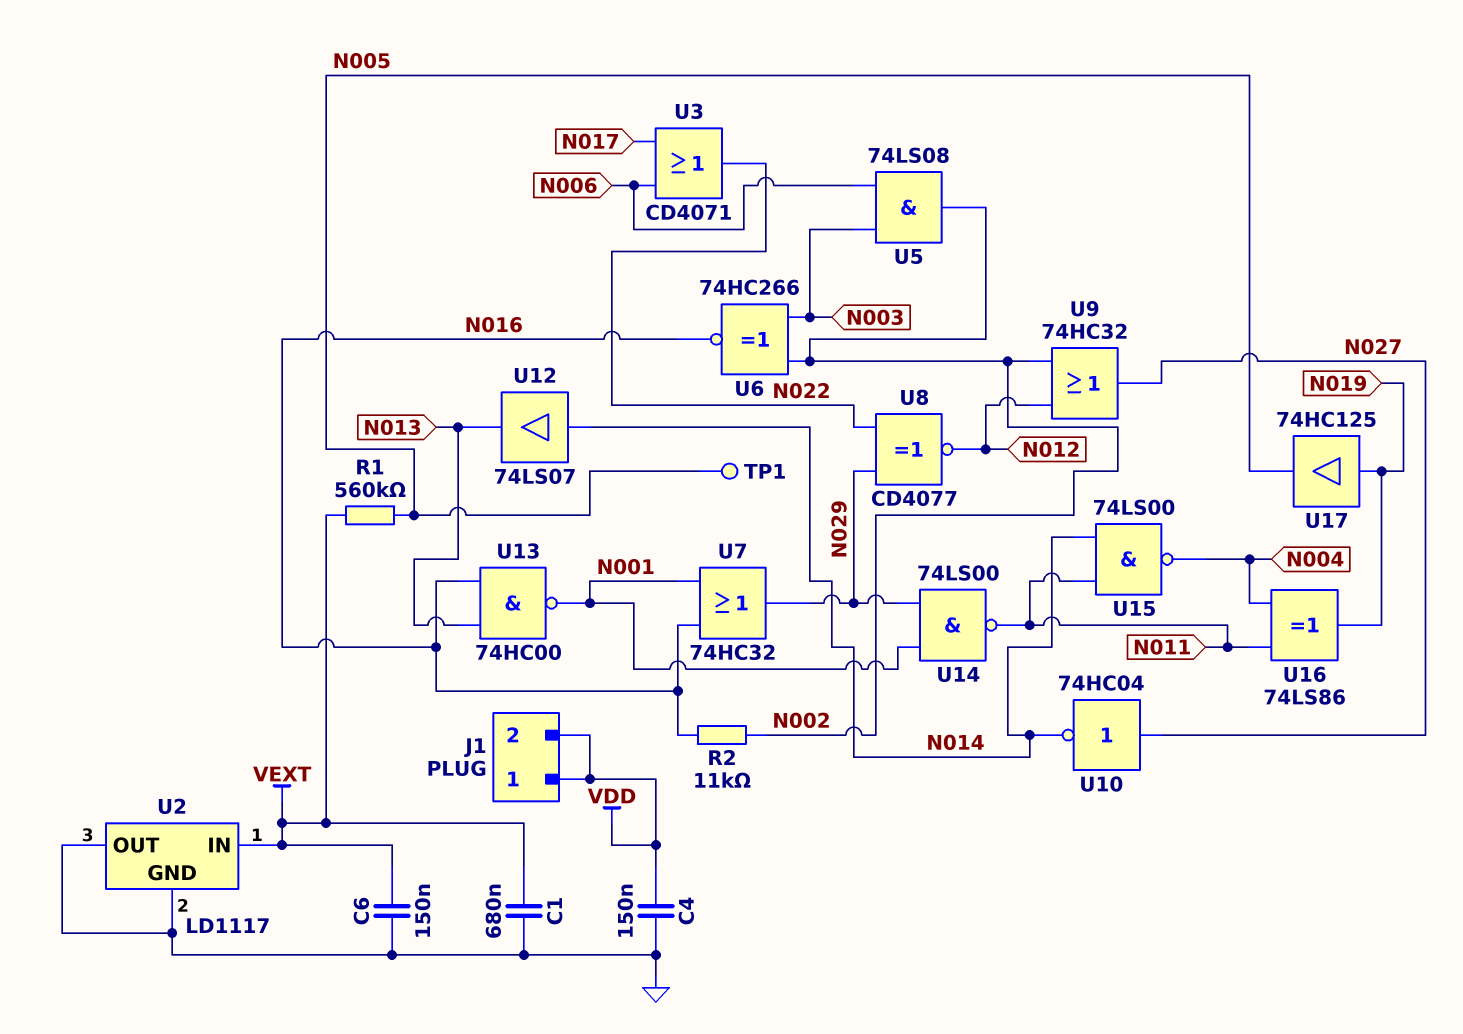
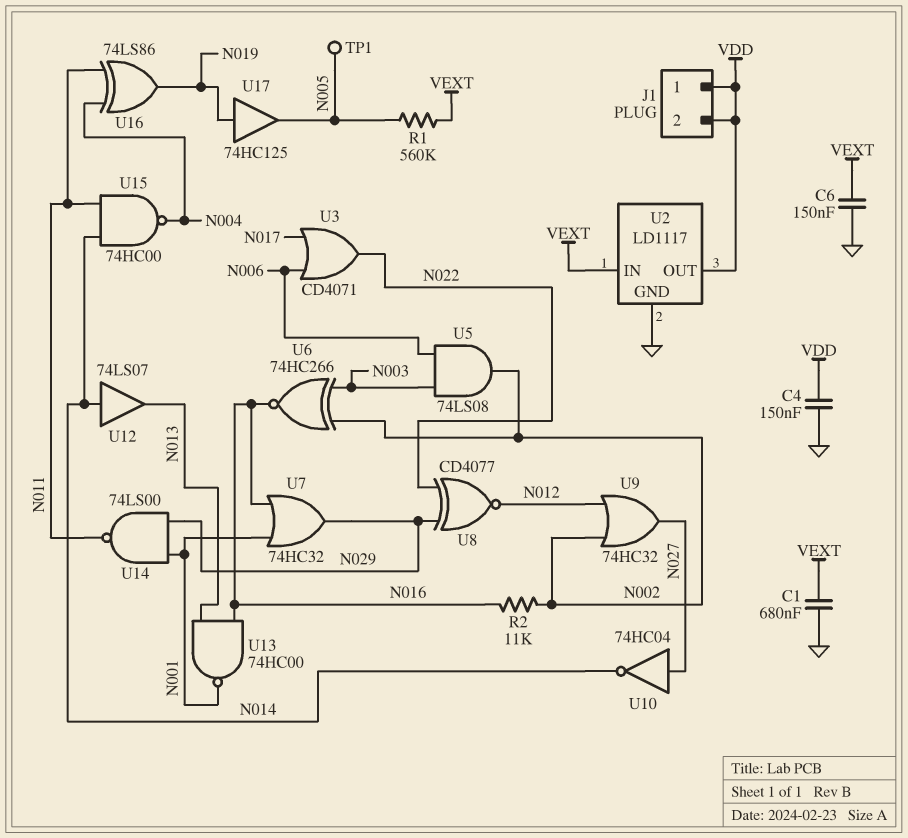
U2 pin OUT: GND -> VDD
U15: NAND 74LS00 (in N011, in N014, out N004) -> NAND 74HC00 (in N011, in N014, out N004)

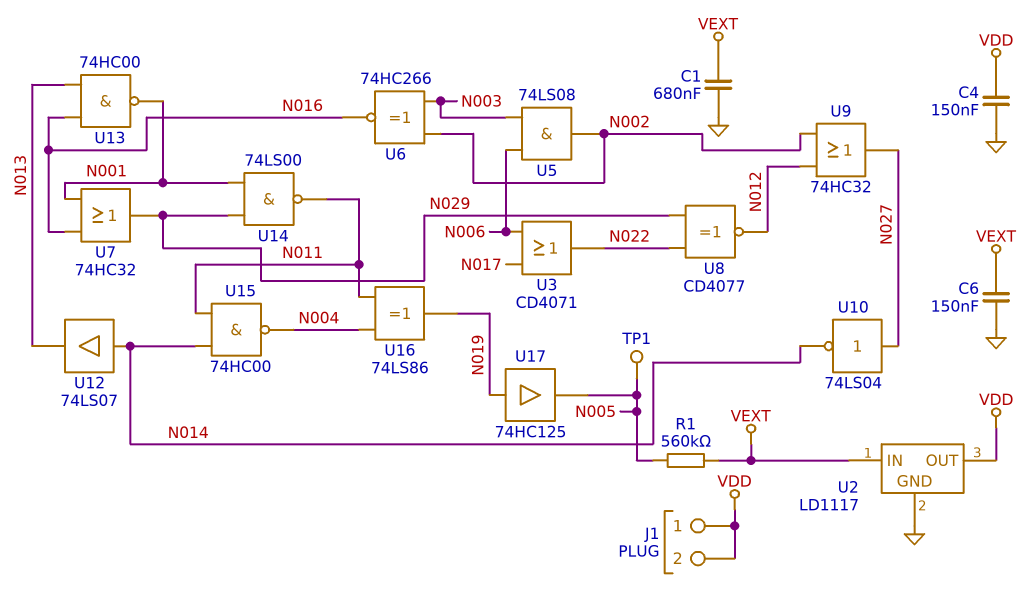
R2: 11k (N002, N016) -> none
U10: NOT 74HC04 (in N027, out N014) -> NOT 74LS04 (in N027, out N014)

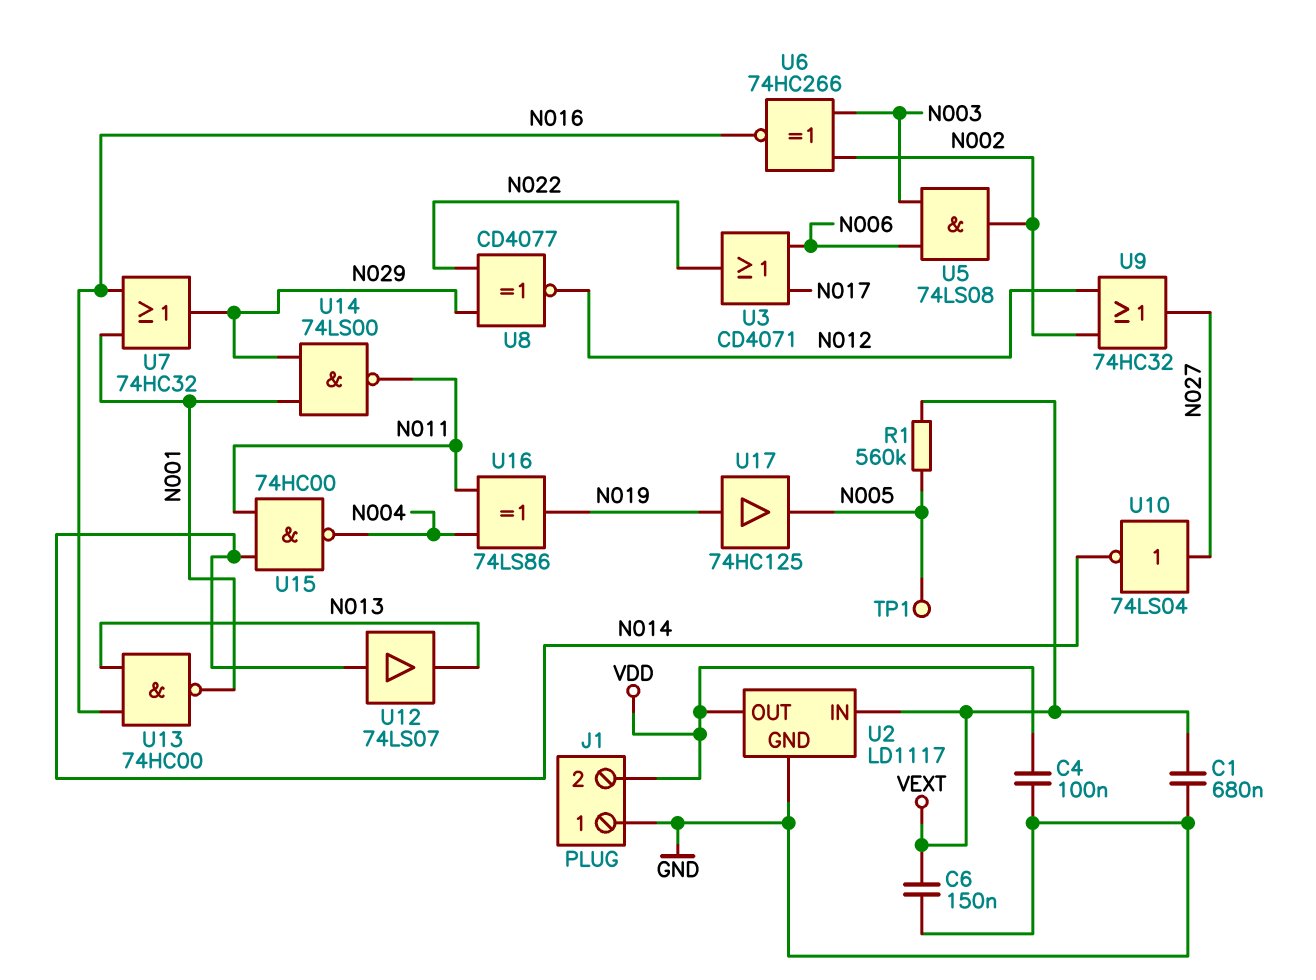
C4: 150nF (GND, VDD) -> 100nF (GND, VDD)
J1 pin 1: VDD -> GND

